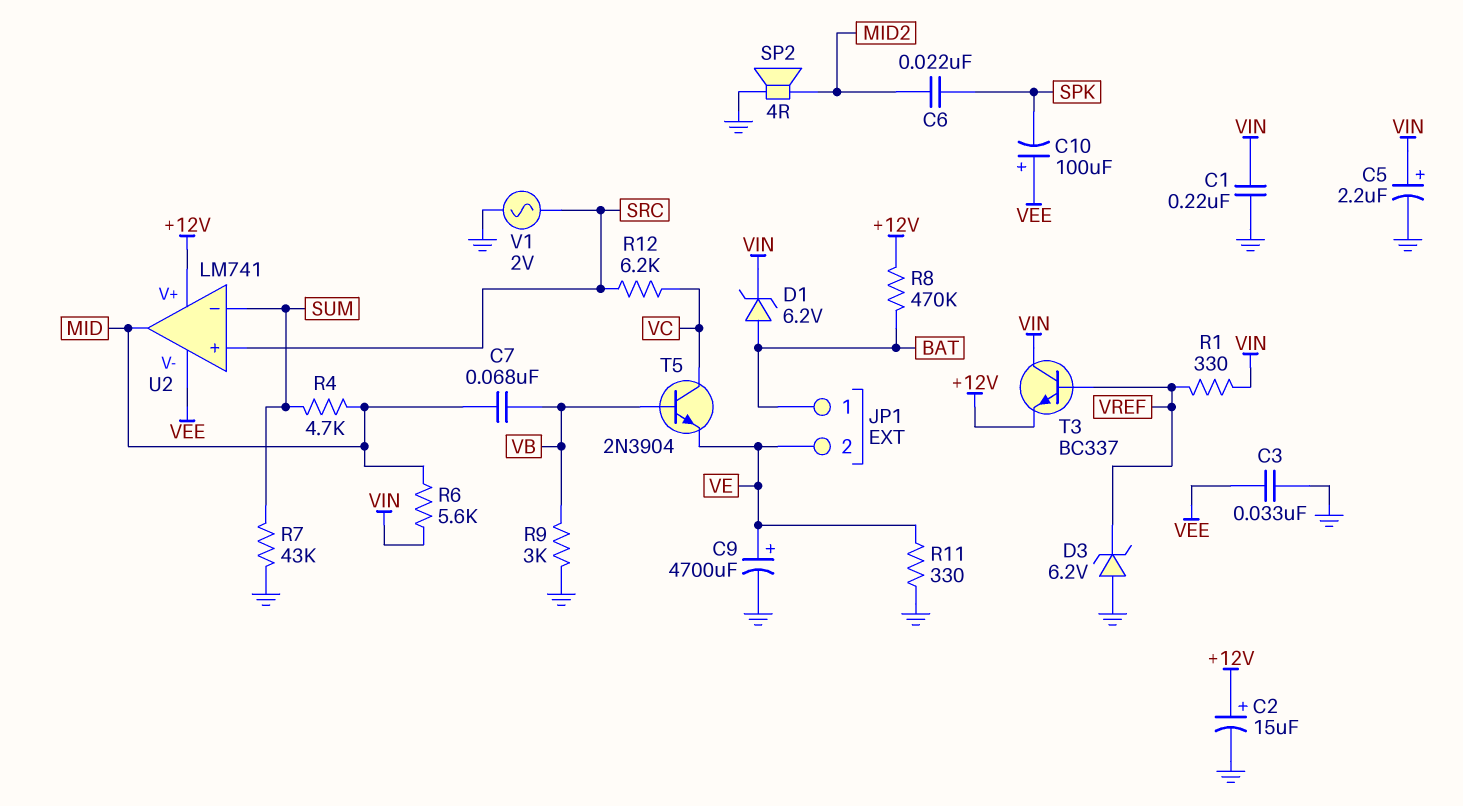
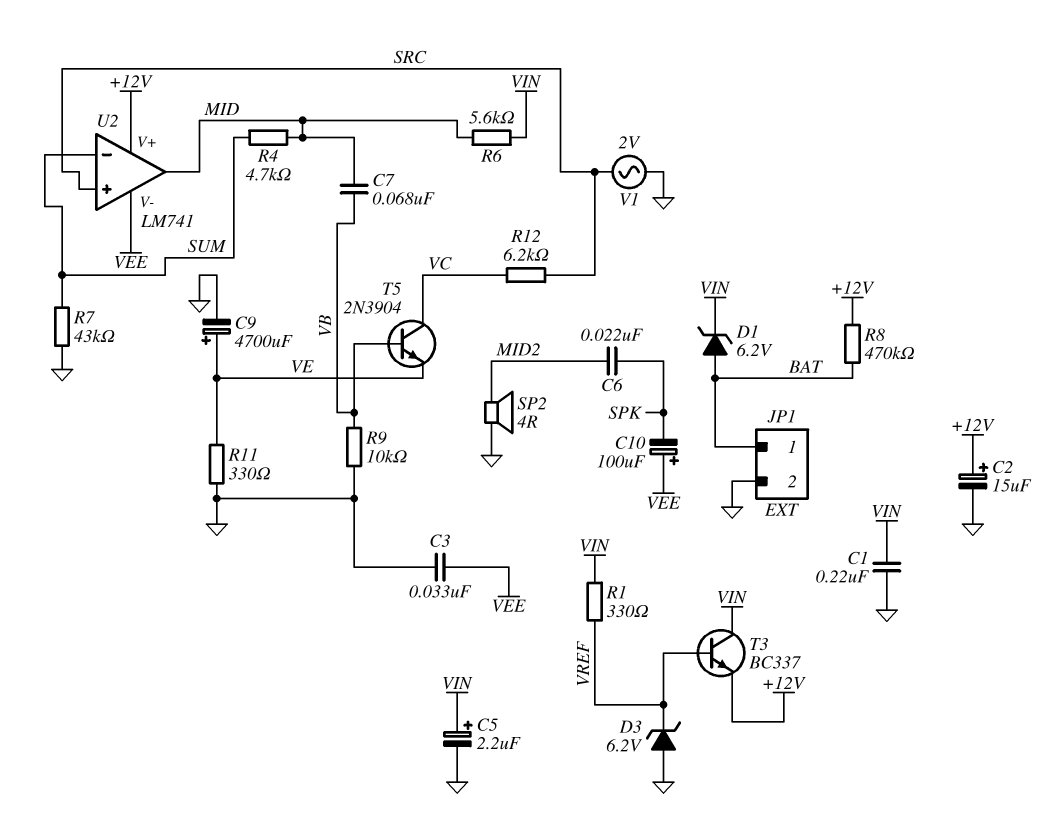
JP1 pin 2: VE -> GND
R9: 3k (GND, VB) -> 10k (GND, VB)

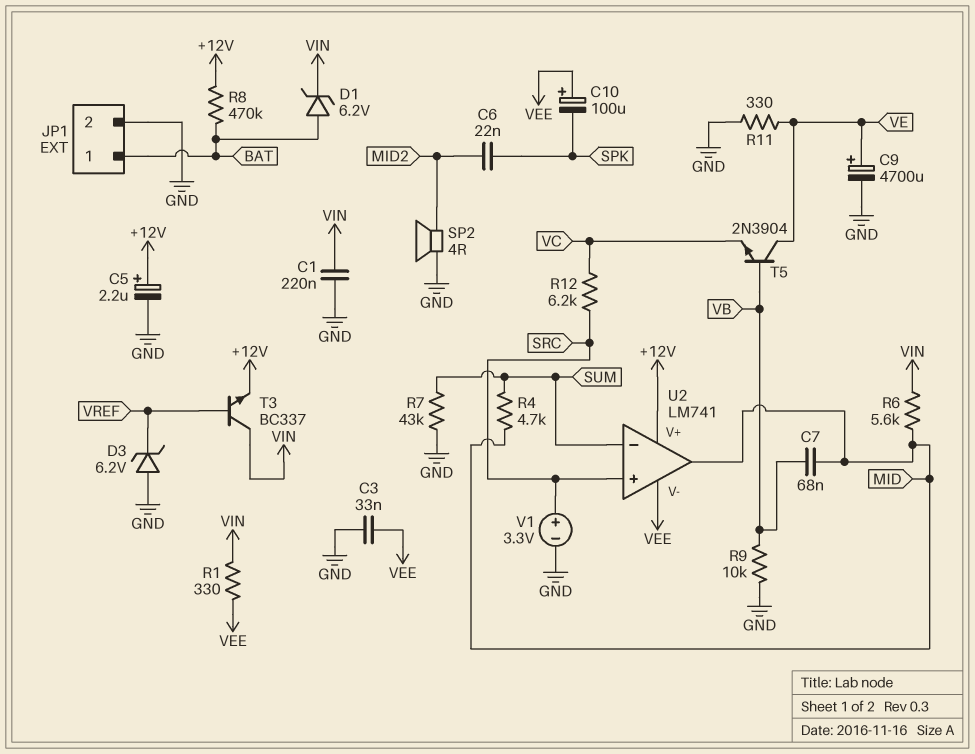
C2: 15uF (plus +12V, minus GND) -> none
C5: 2.2uF (plus VIN, minus GND) -> 2.2uF (plus +12V, minus GND)
R1: 330 (VIN, VREF) -> 330 (VEE, VIN)
T5: NPN 2N3904 (B VB, C VC, E VE) -> NPN 2N3904 (B VB, C VE, E VC)
V1: AC 2V (GND, SRC) -> 3.3V (plus SRC, minus GND)

